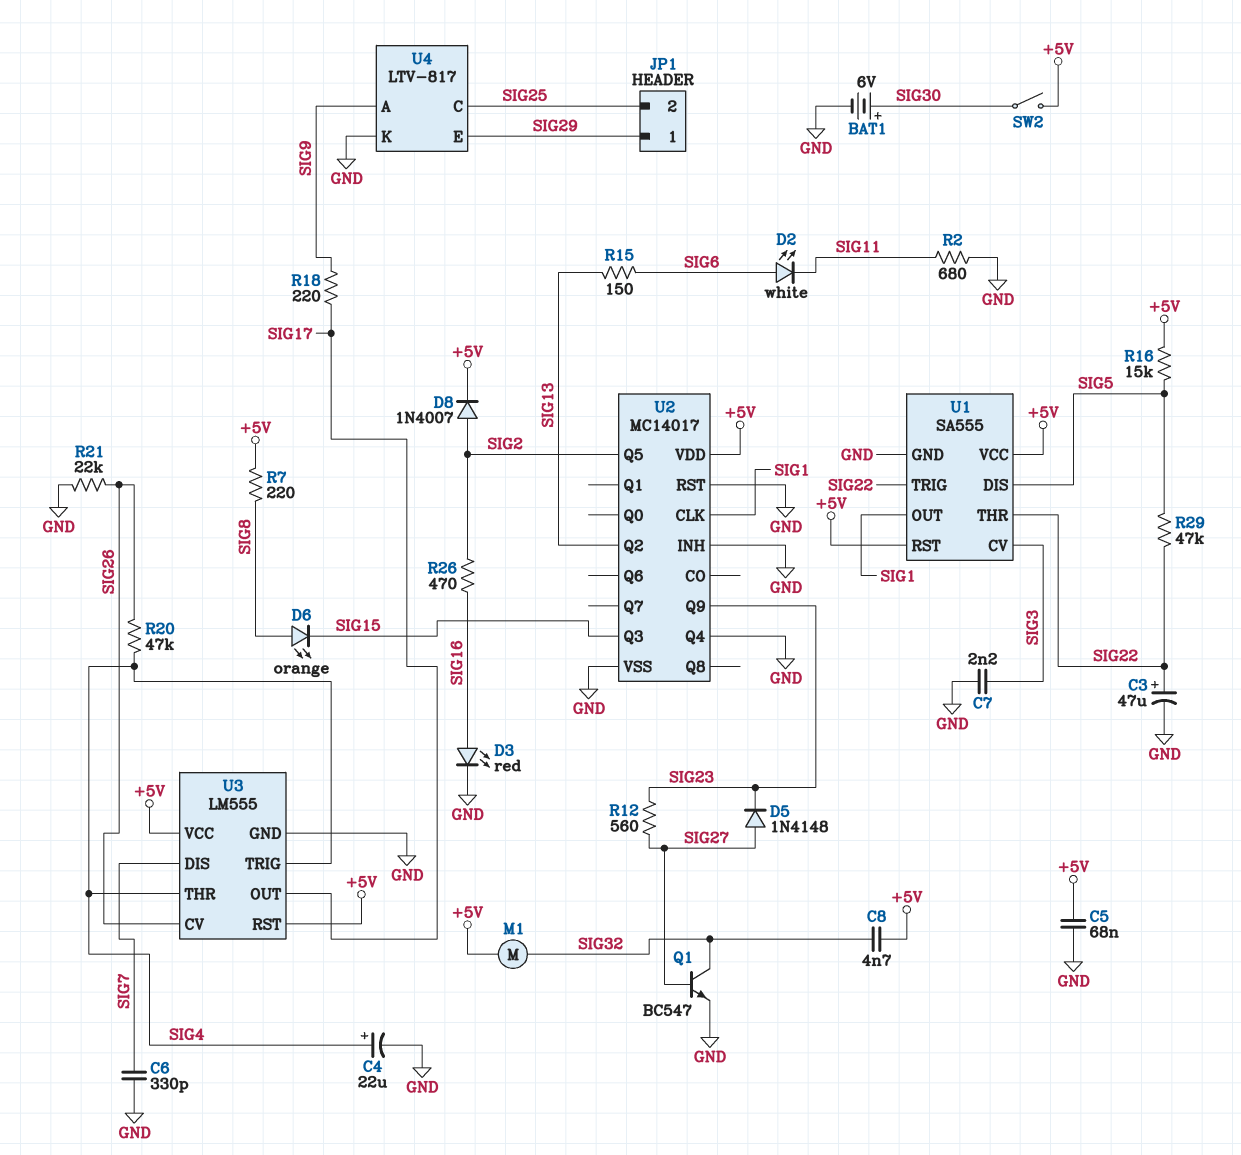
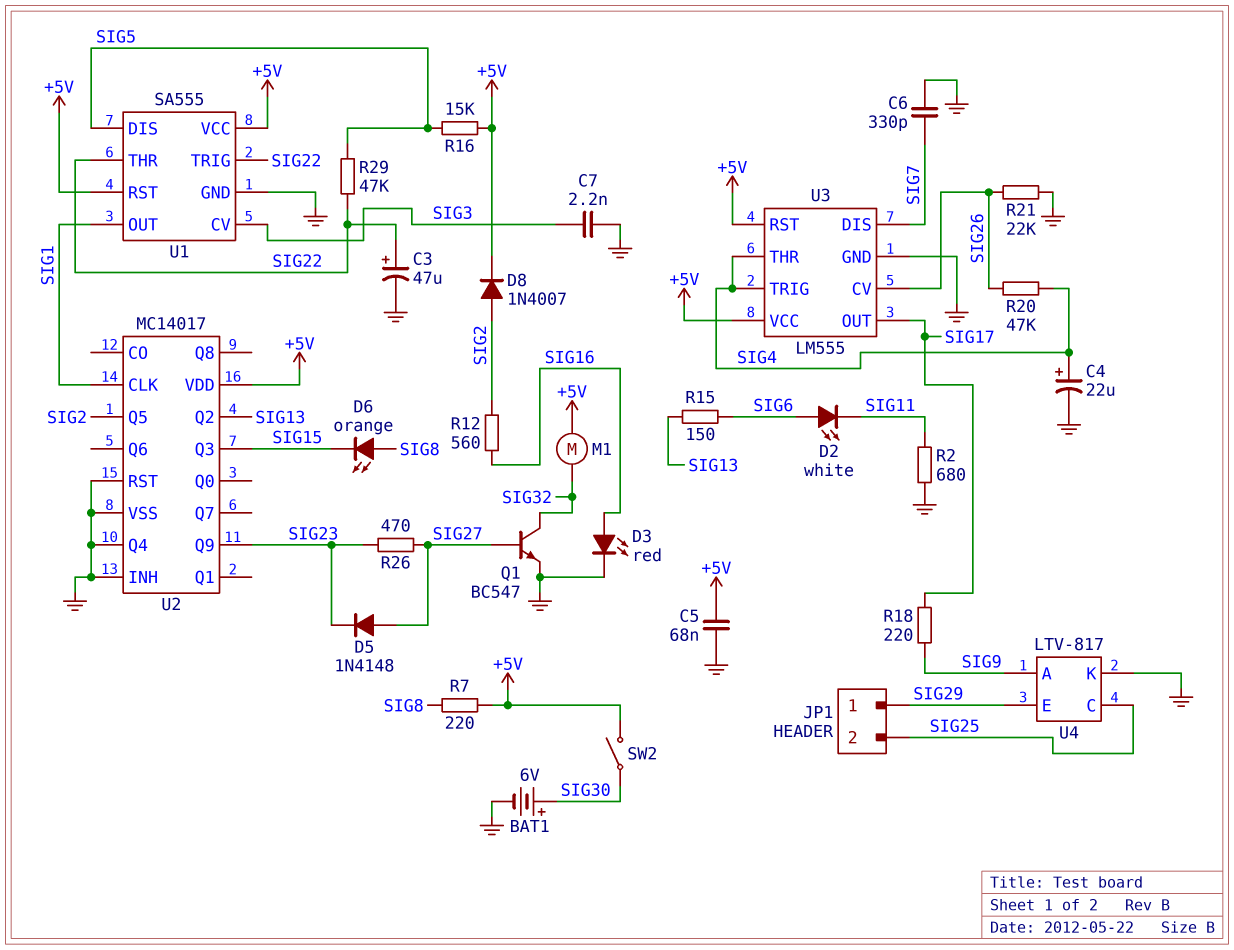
C8: 4.7nF (+5V, SIG32) -> none
R12: 560 (SIG23, SIG27) -> 560 (SIG2, SIG16)
R26: 470 (SIG2, SIG16) -> 470 (SIG23, SIG27)

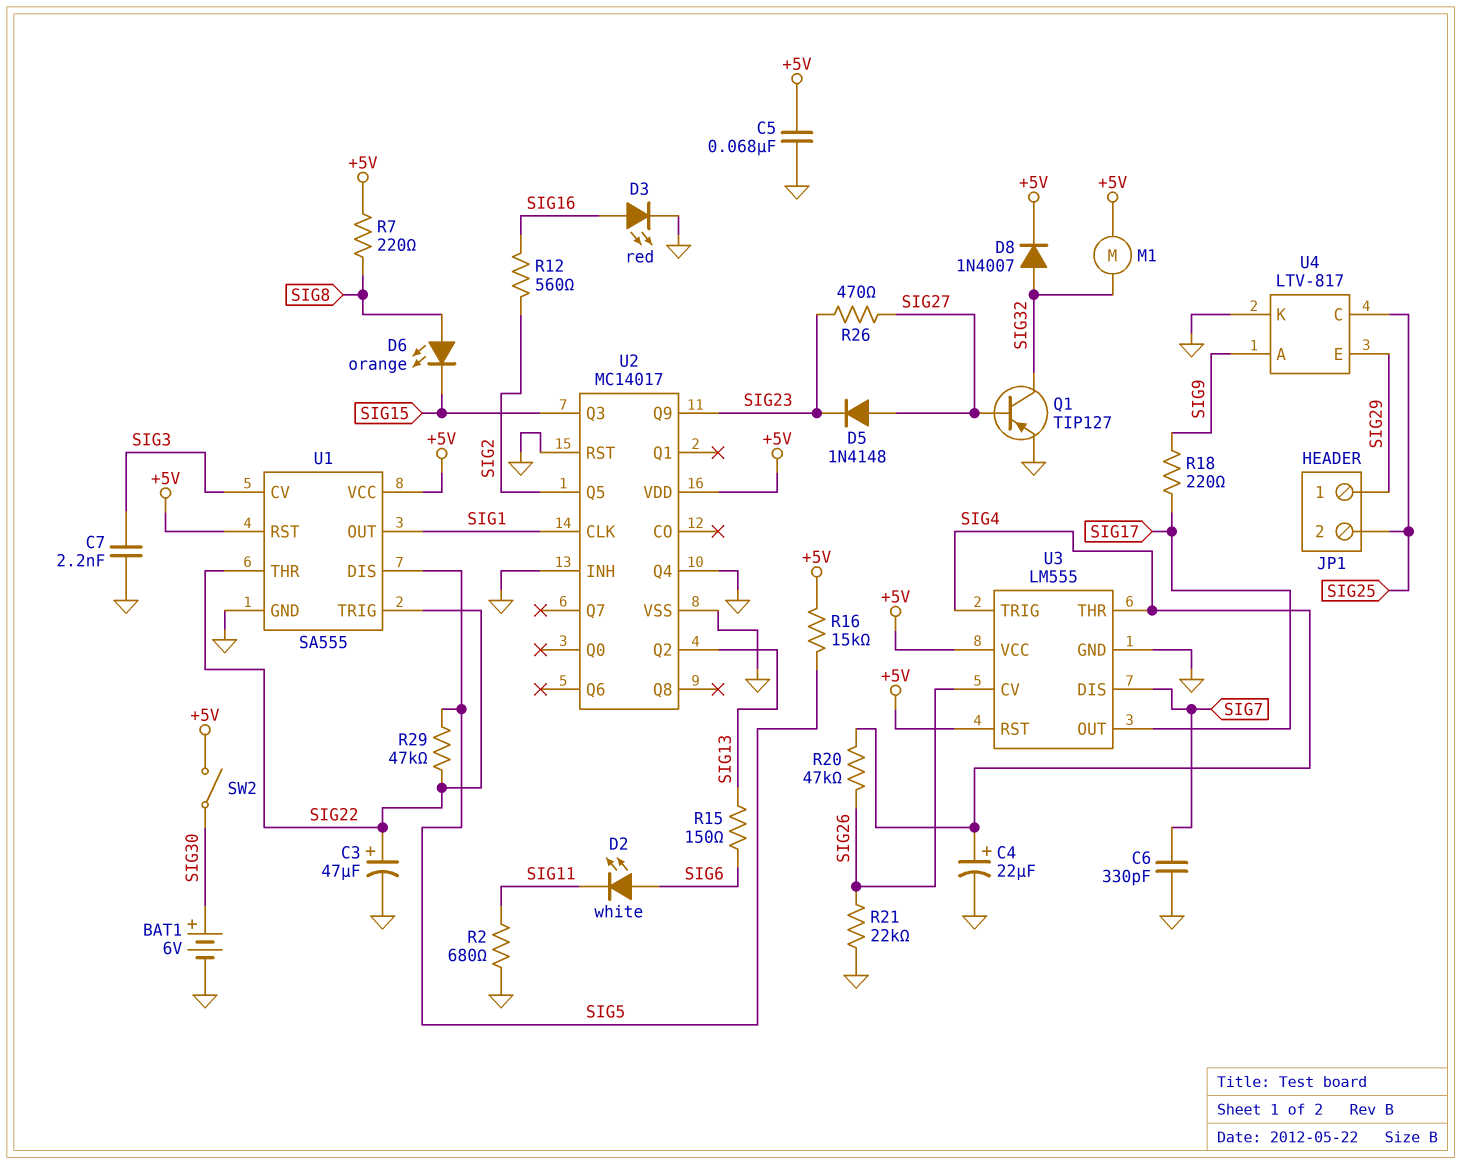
D8: diode 1N4007 (A SIG2, K +5V) -> diode 1N4007 (A SIG32, K +5V)
Q1: NPN BC547 (B SIG27, C SIG32, E GND) -> PNP TIP127 (B SIG27, C SIG32, E GND)

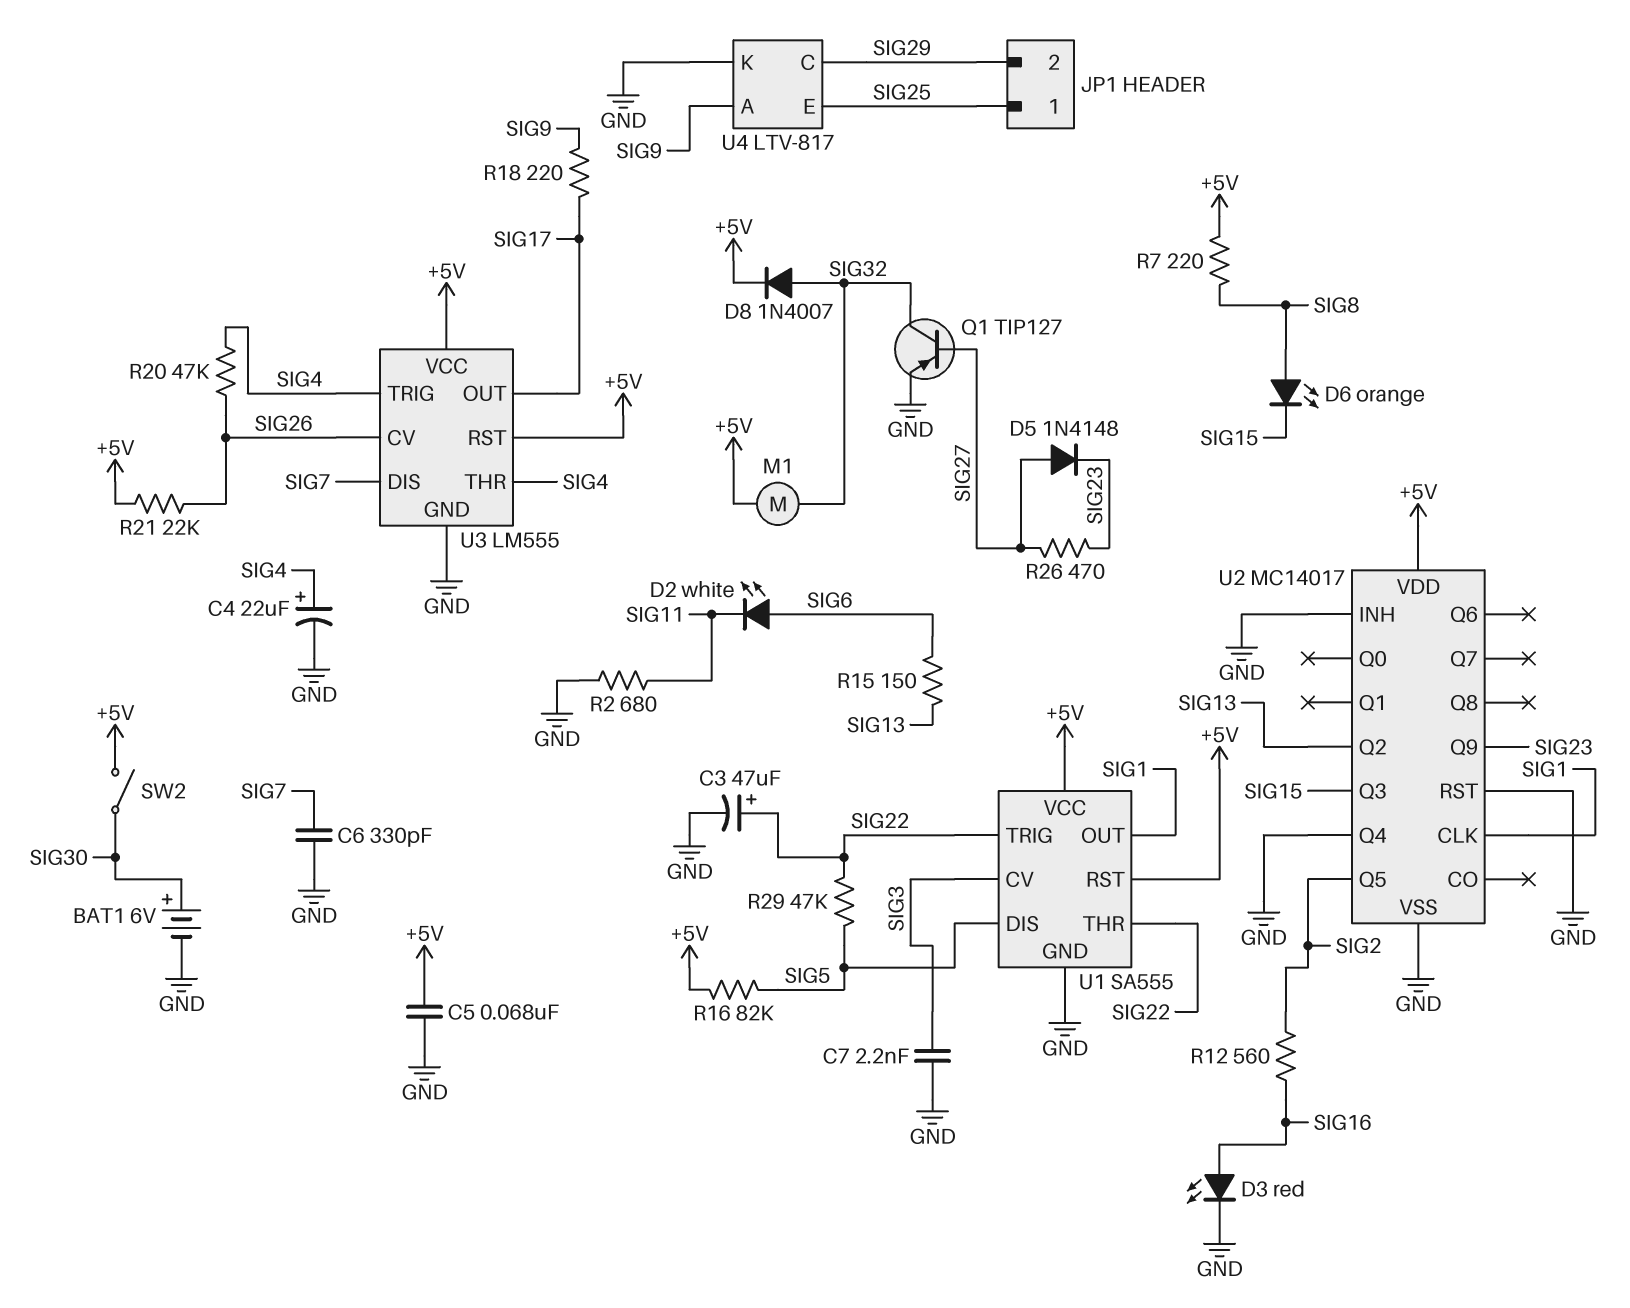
JP1 pin 1: SIG29 -> SIG25
JP1 pin 2: SIG25 -> SIG29
R16: 15k (+5V, SIG5) -> 82k (+5V, SIG5)
R21: 22k (GND, SIG26) -> 22k (+5V, SIG26)
U4 pin C: SIG25 -> SIG29
U4 pin E: SIG29 -> SIG25

